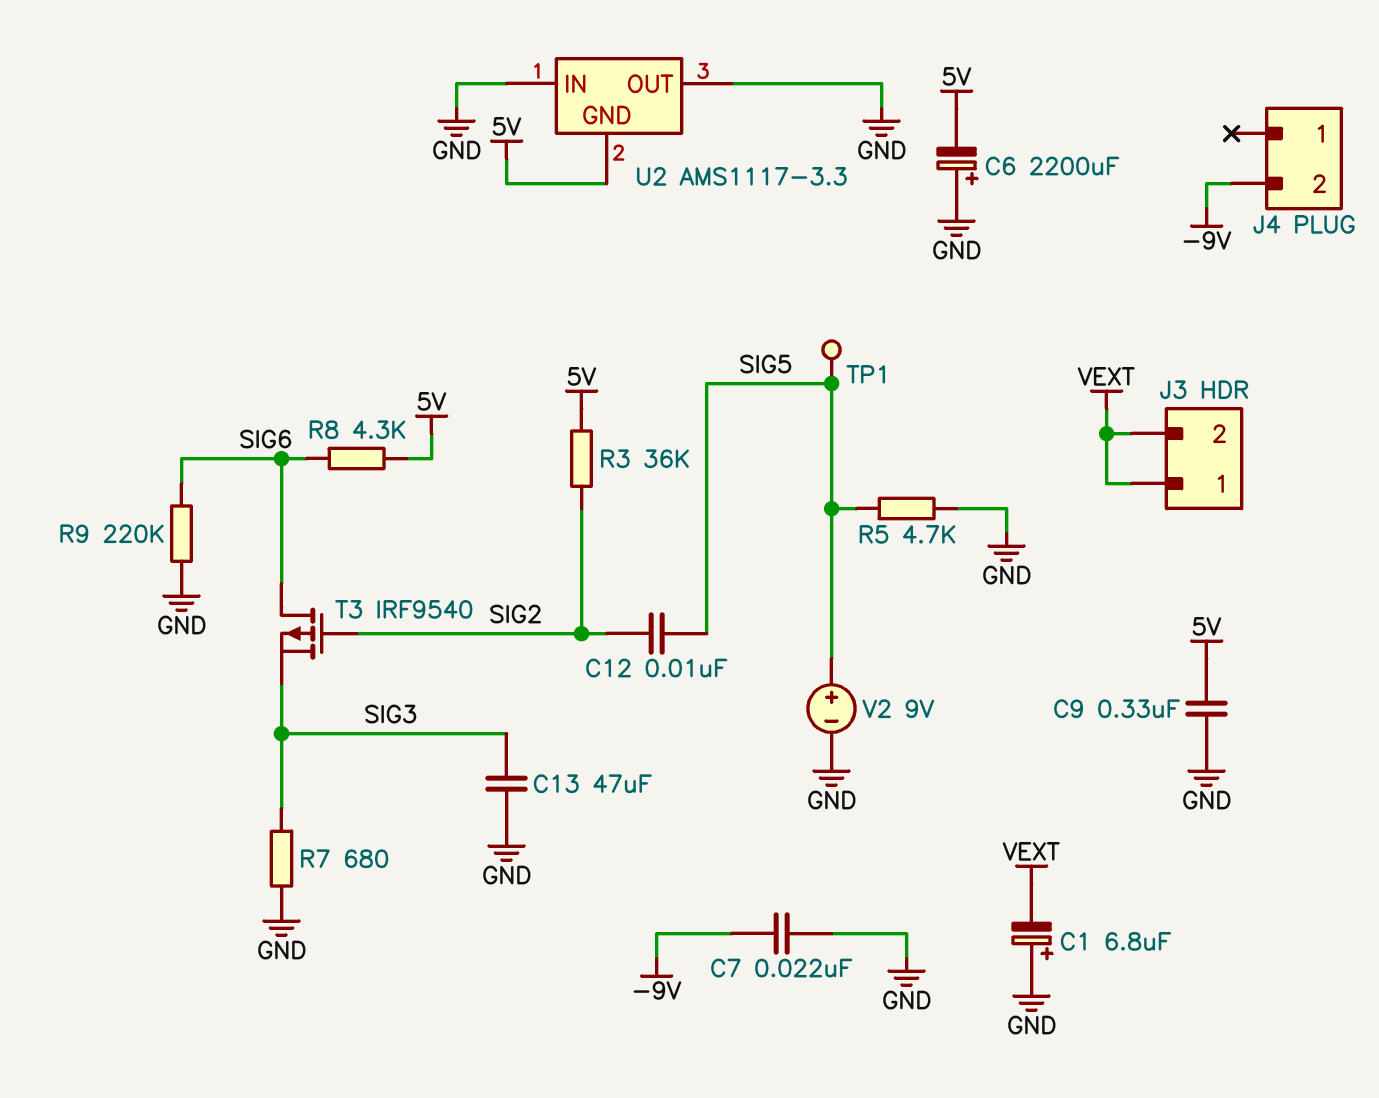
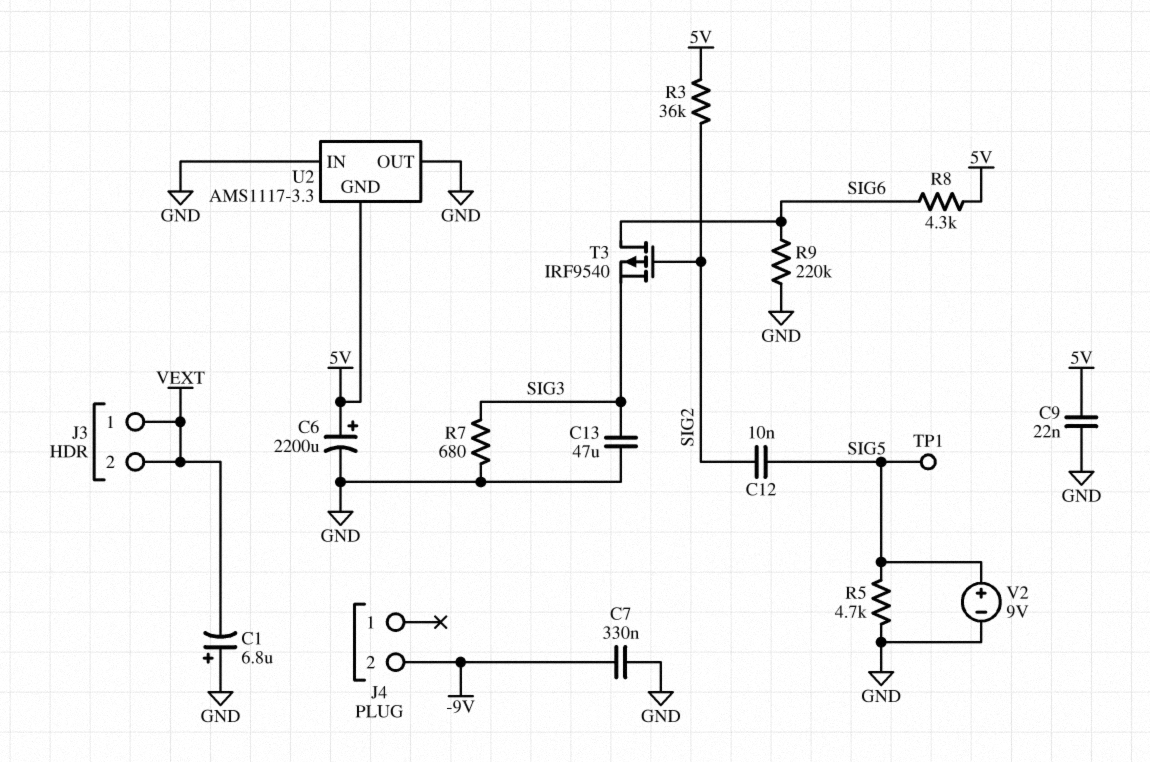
C6: 2200uF (plus GND, minus 5V) -> 2200uF (plus 5V, minus GND)
C7: 22nF (-9V, GND) -> 330nF (-9V, GND)
C9: 330nF (5V, GND) -> 22nF (5V, GND)

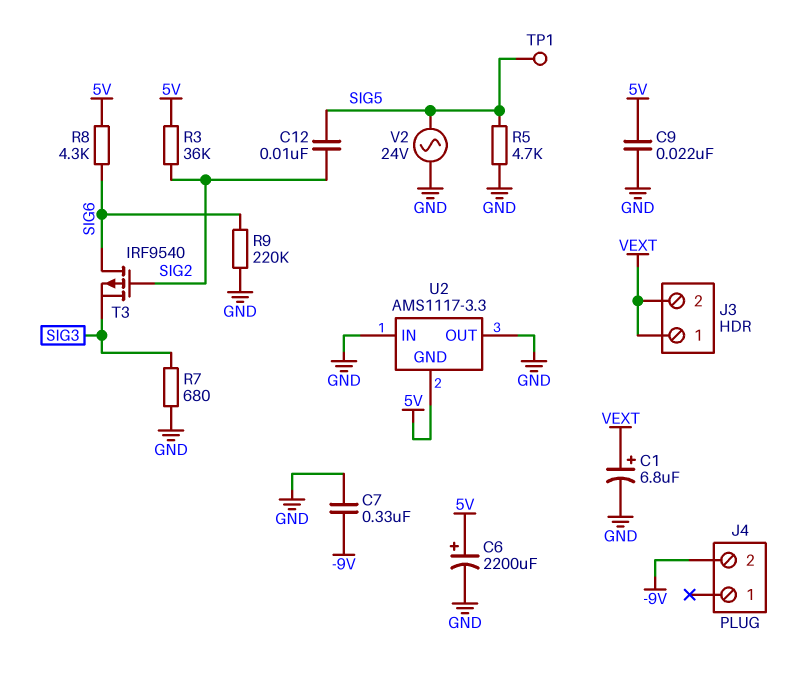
C1: 6.8uF (plus GND, minus VEXT) -> 6.8uF (plus VEXT, minus GND)
C13: 47uF (GND, SIG3) -> none
V2: 9V (plus SIG5, minus GND) -> AC 24V (GND, SIG5)

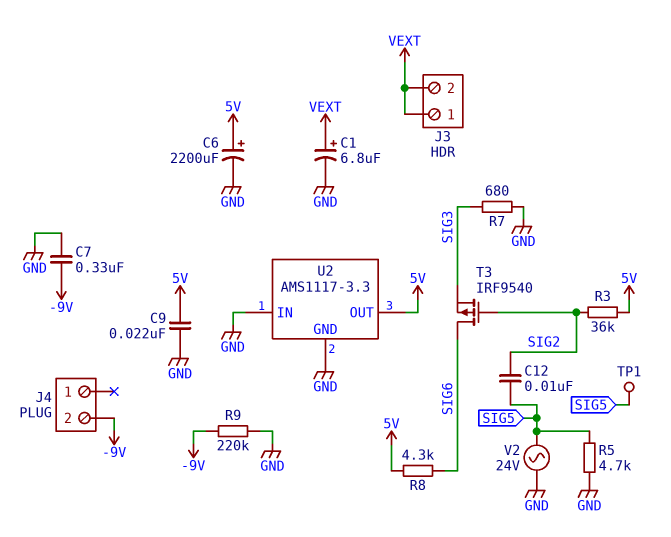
R9: 220k (GND, SIG6) -> 220k (-9V, GND)
U2 pin GND: 5V -> GND
U2 pin OUT: GND -> 5V

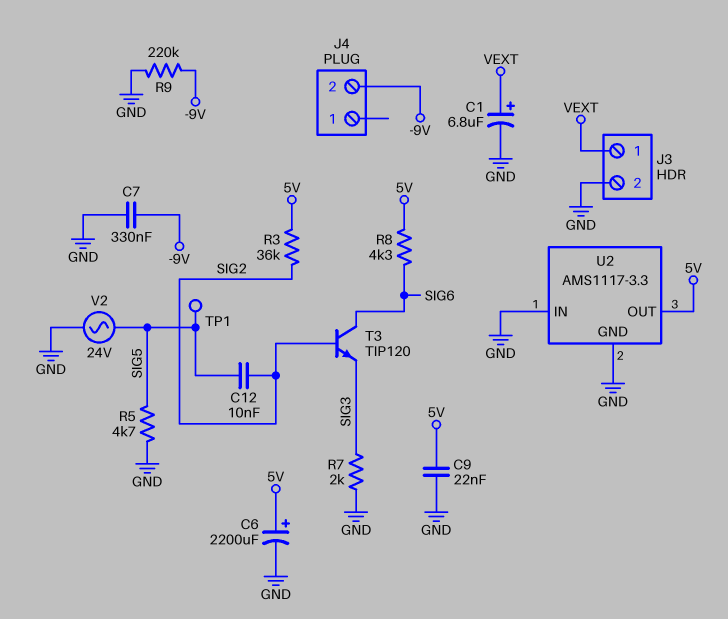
J3 pin 2: VEXT -> GND
R7: 680 (GND, SIG3) -> 2k (GND, SIG3)
T3: PMOS IRF9540 (G SIG2, D SIG6, S SIG3) -> NPN TIP120 (B SIG2, C SIG6, E SIG3)

